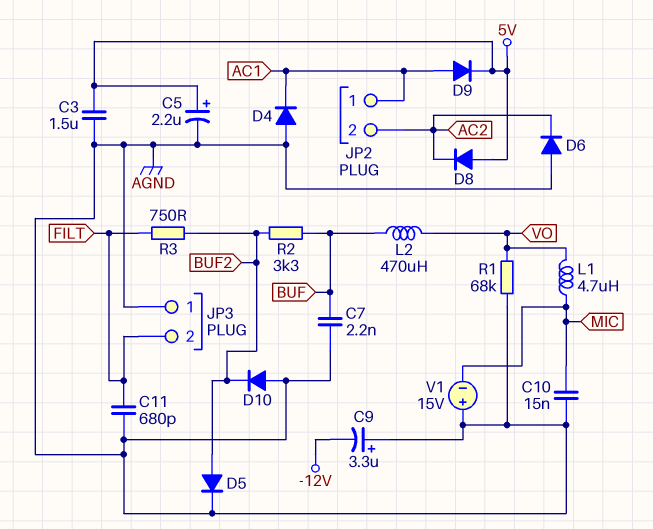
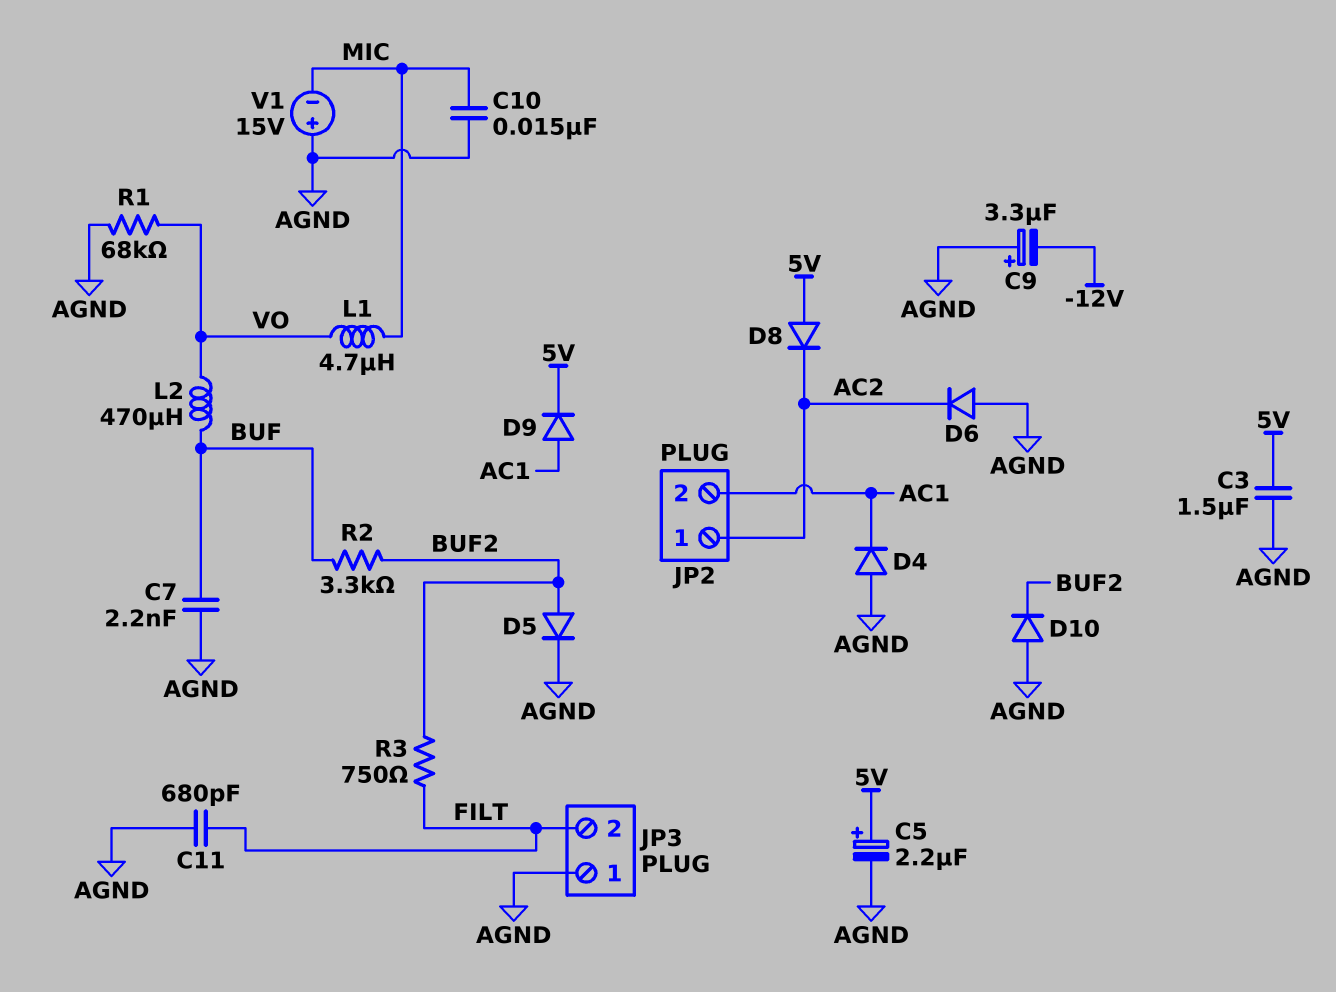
JP2 pin 1: AC1 -> AC2
JP2 pin 2: AC2 -> AC1

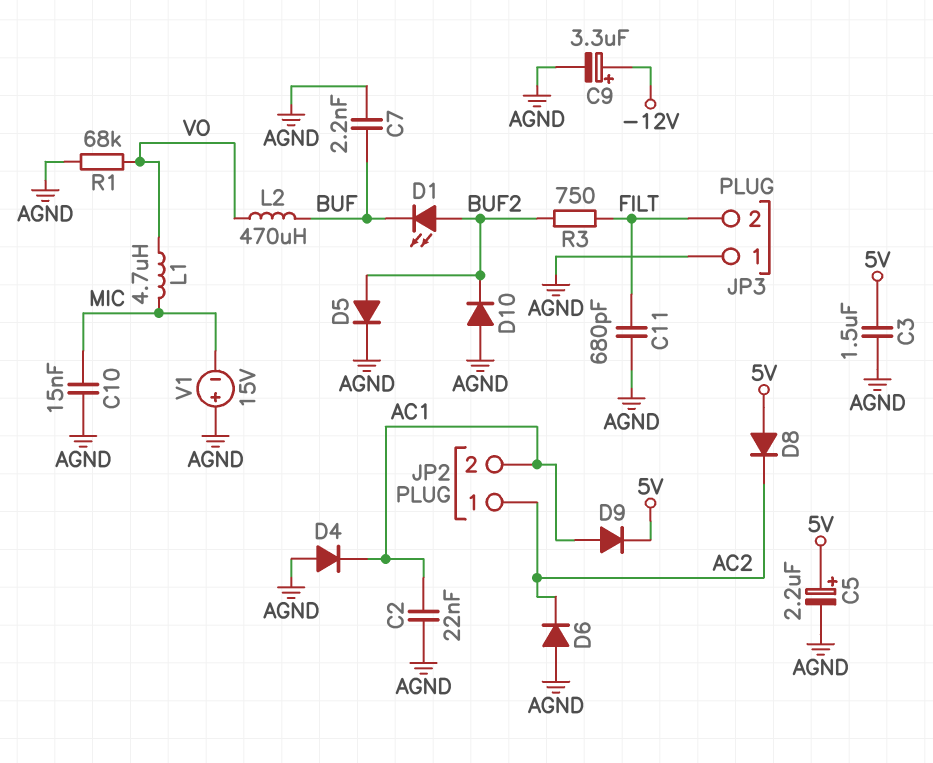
C2: none -> 22nF (AC1, AGND)
C9: 3.3uF (plus AGND, minus -12V) -> 3.3uF (plus -12V, minus AGND)
D1: none -> LED (A BUF2, K BUF)
R2: 3.3k (BUF, BUF2) -> none

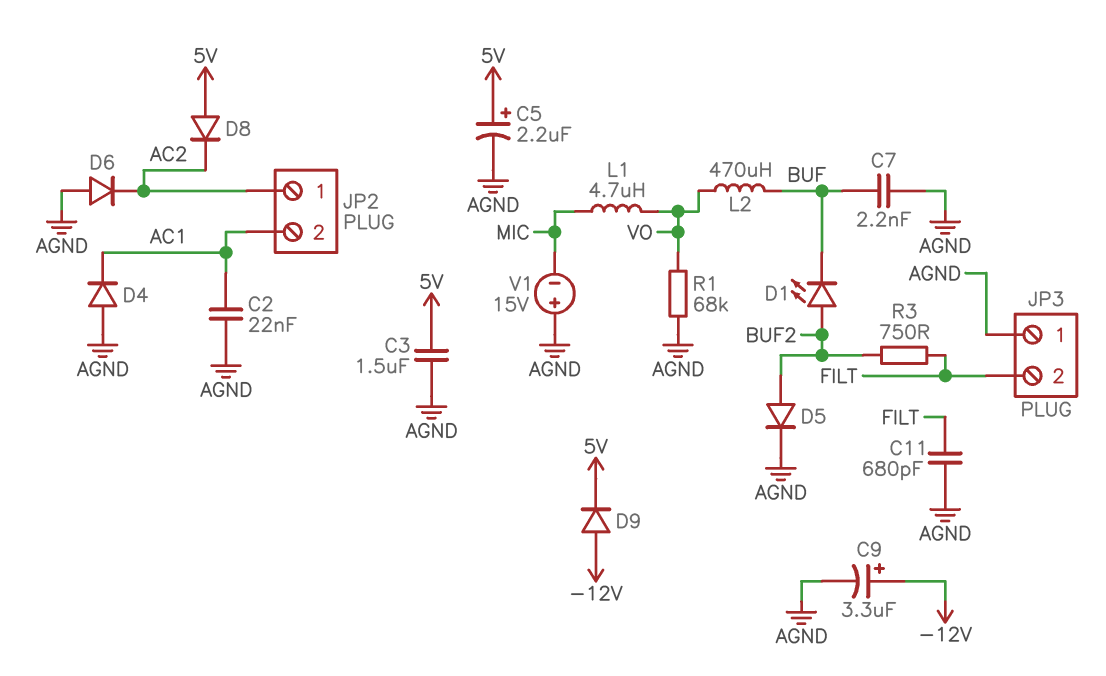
C10: 15nF (AGND, MIC) -> none
D9: diode (A AC1, K 5V) -> diode (A -12V, K 5V)
D10: diode (A AGND, K BUF2) -> none

